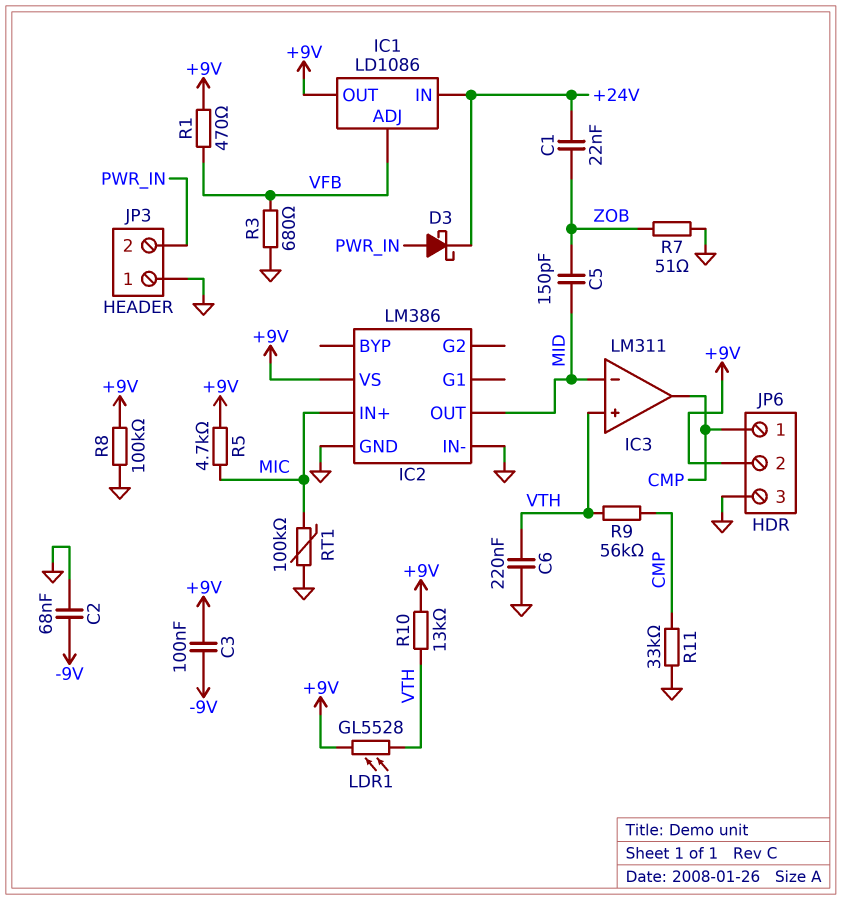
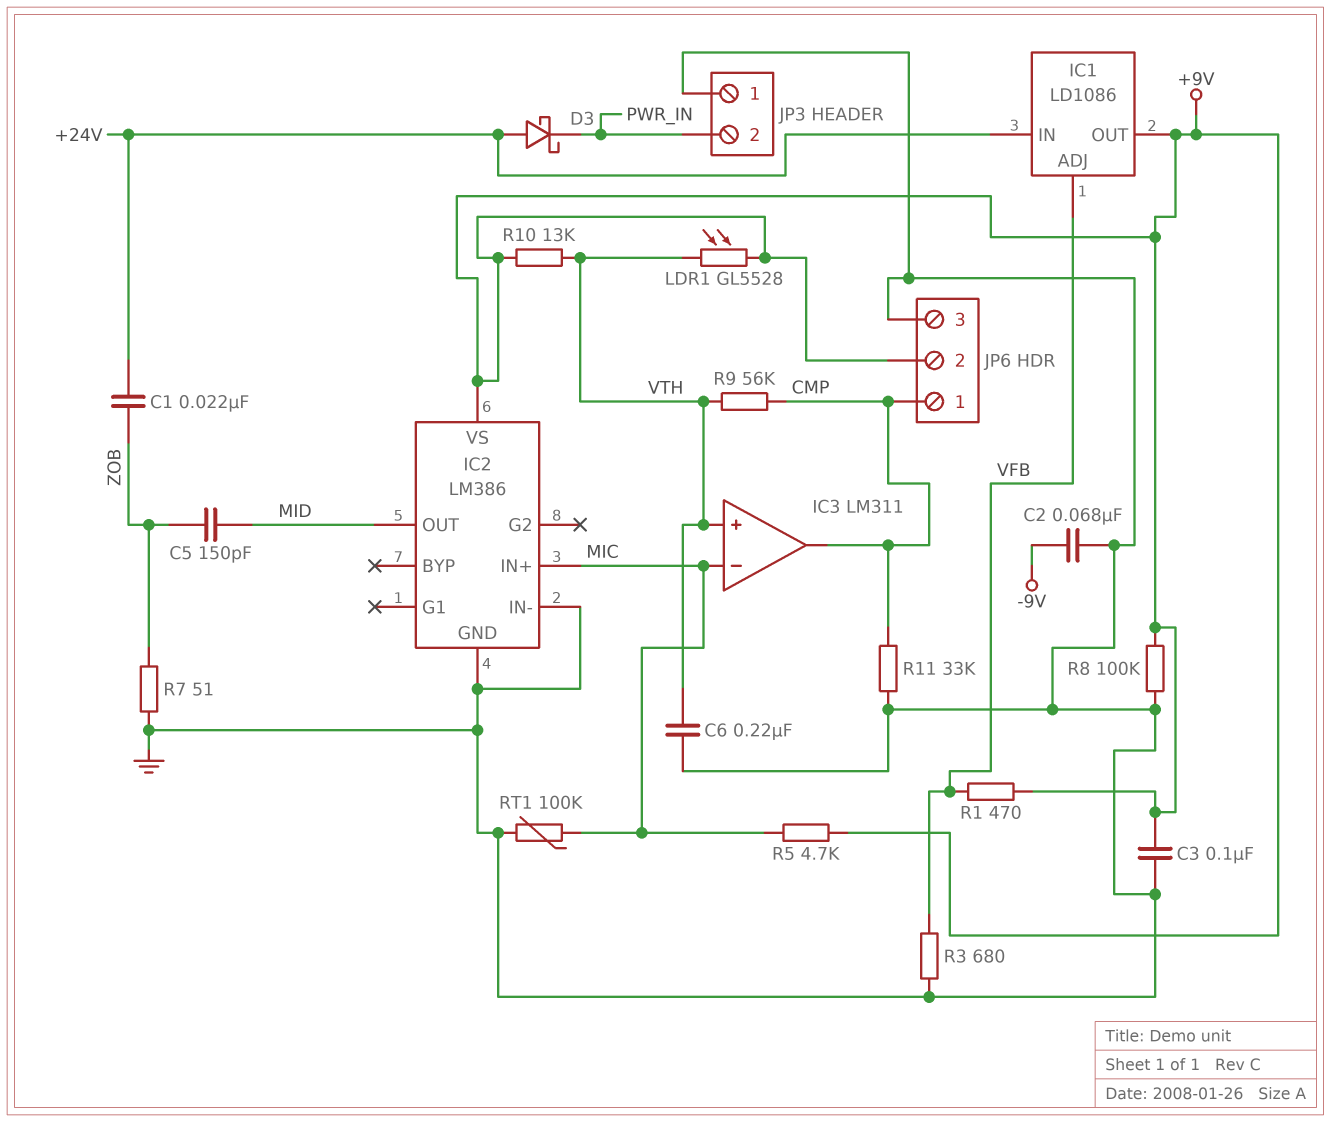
C3: 100nF (+9V, -9V) -> 100nF (+9V, GND)
D3: schottky (A PWR_IN, K +24V) -> schottky (A +24V, K PWR_IN)
IC3 pin in-: MID -> MIC

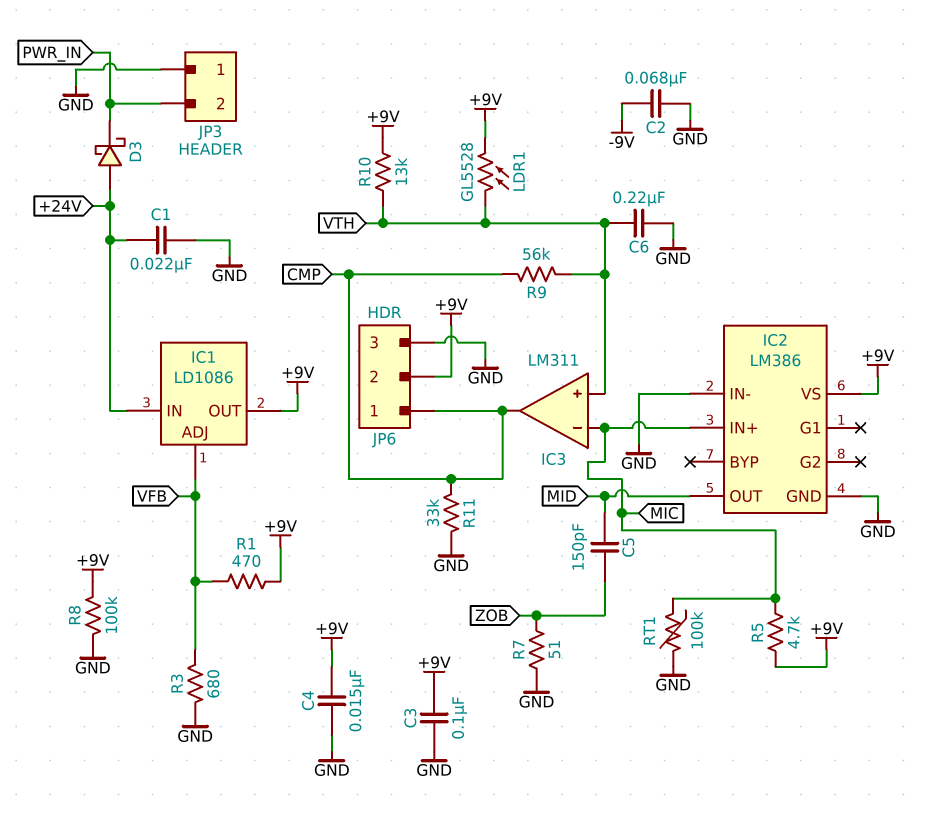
C1: 22nF (+24V, ZOB) -> 22nF (+24V, GND)
C4: none -> 15nF (+9V, GND)

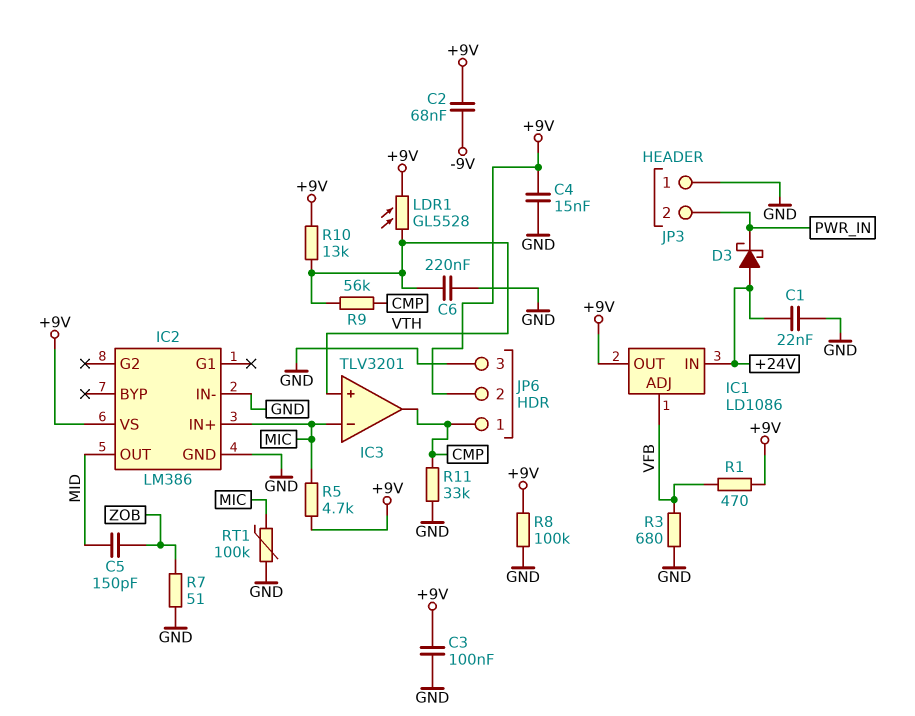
C2: 68nF (-9V, GND) -> 68nF (+9V, -9V)
IC3: LM311 -> TLV3201

